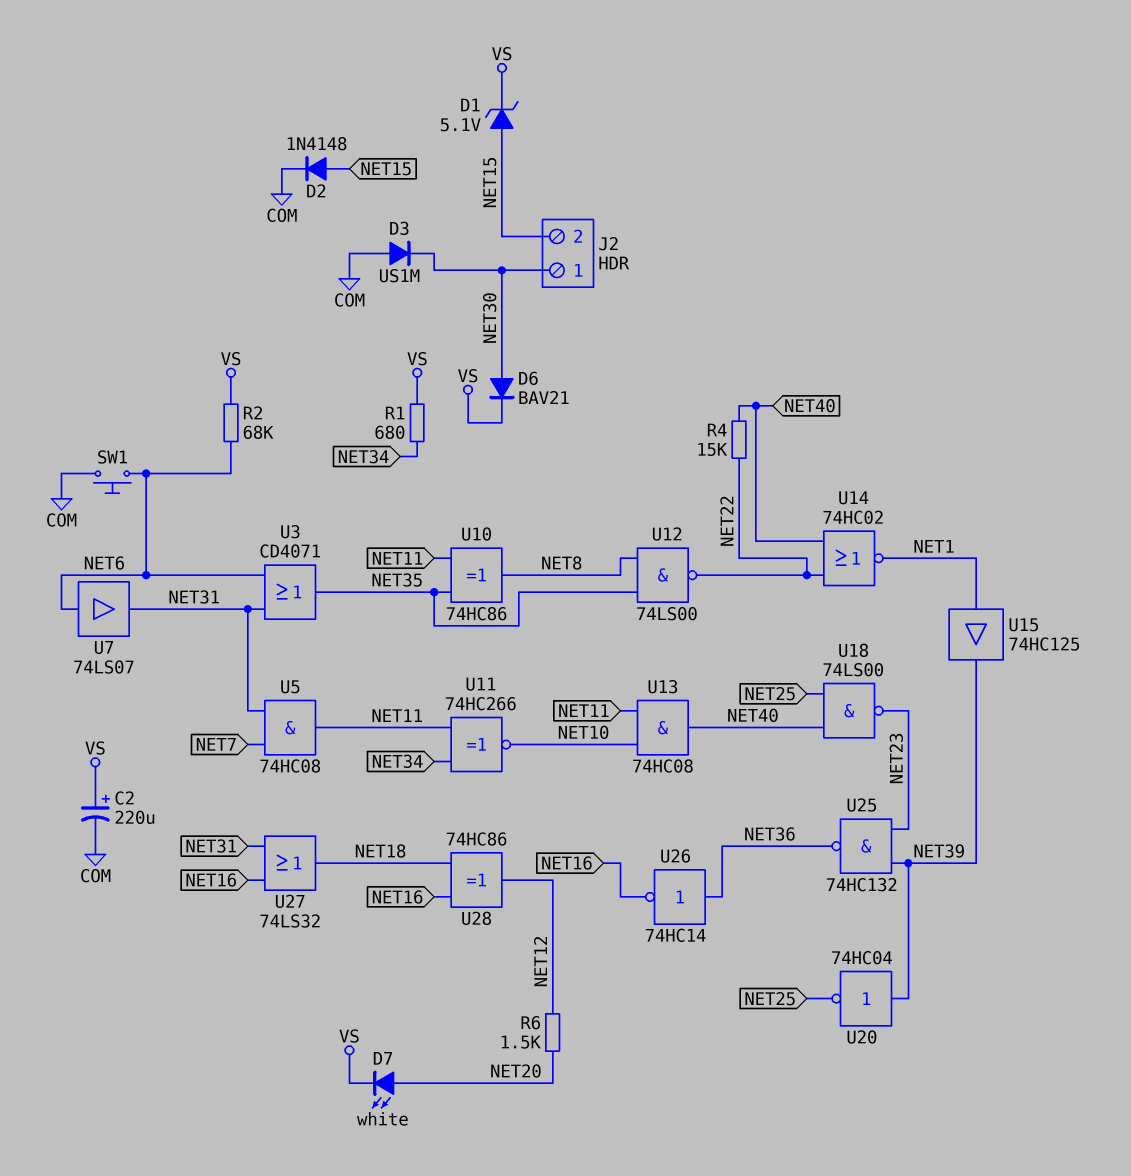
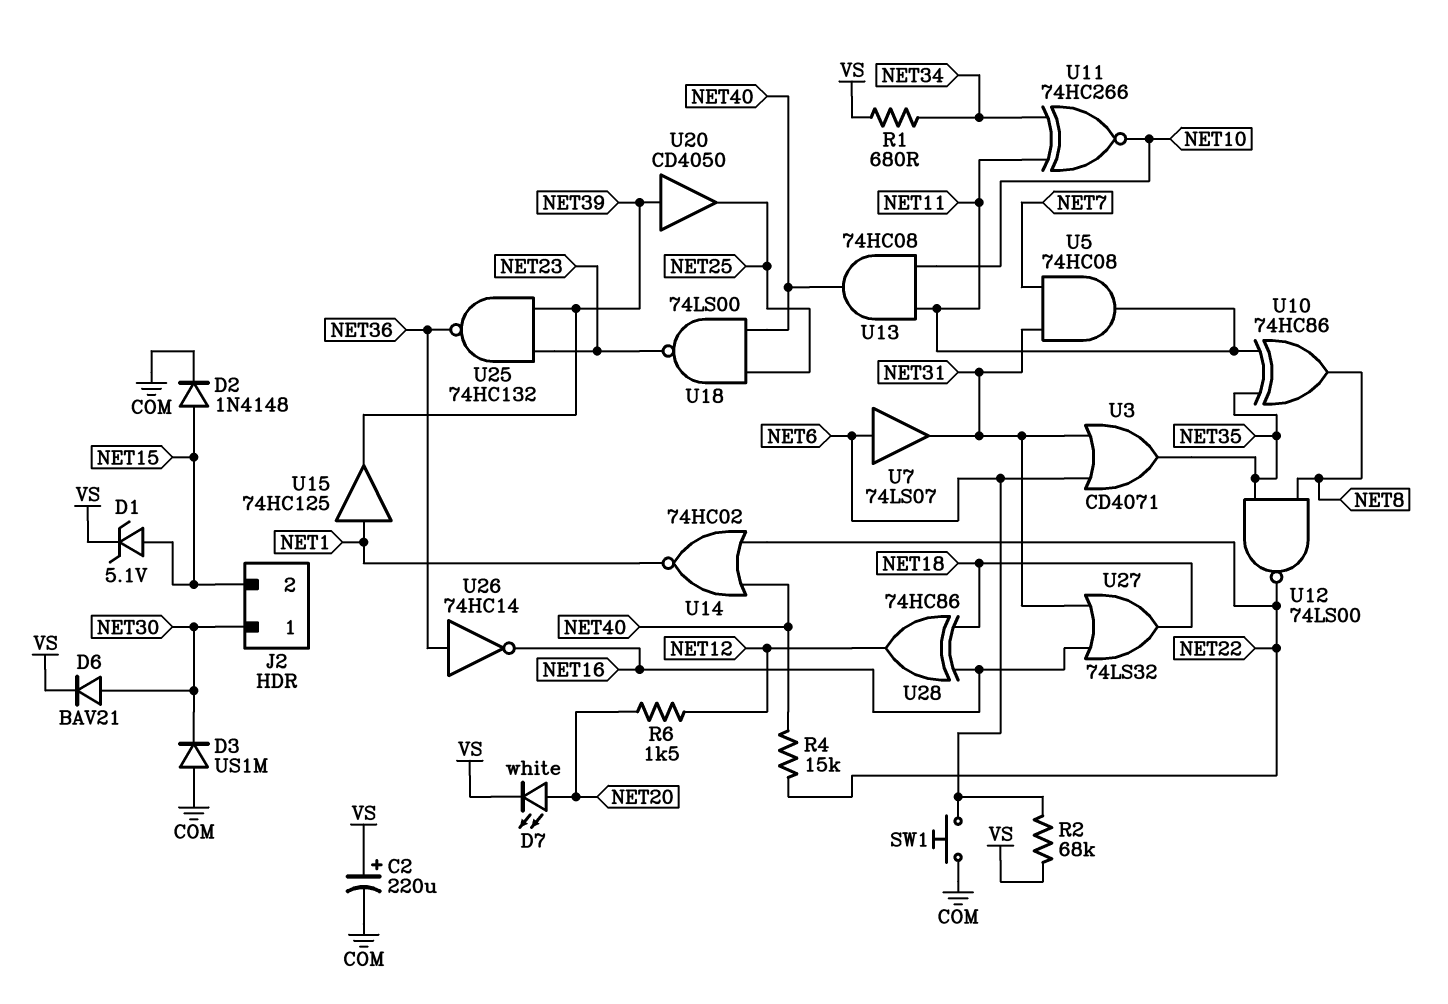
U20: NOT 74HC04 (in NET39, out NET25) -> buffer CD4050 (in NET39, out NET25)

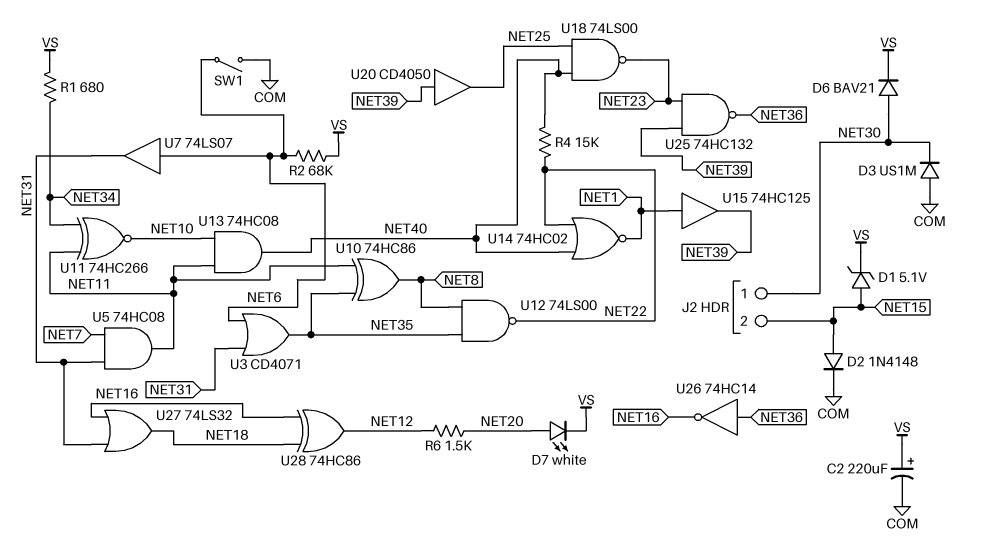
SW1: button (COM, NET6) -> switch (COM, NET6)

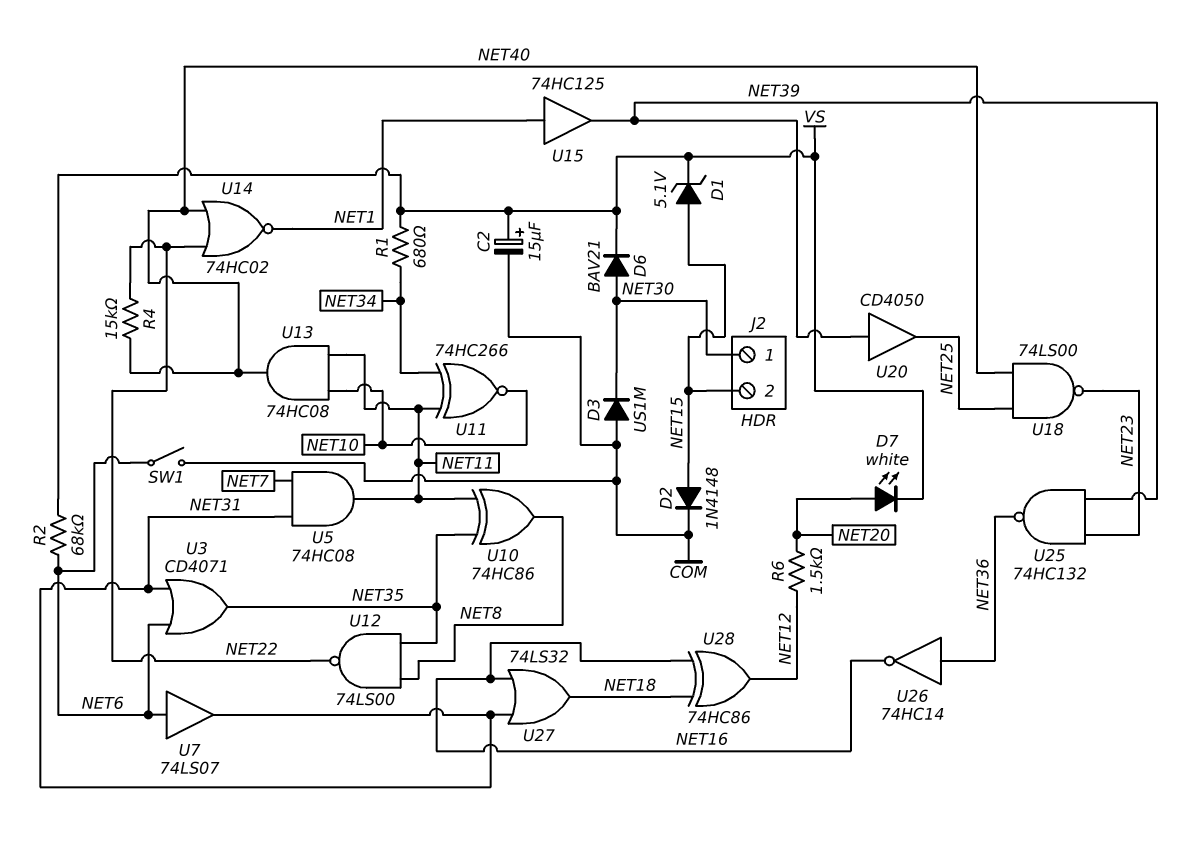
C2: 220uF (plus VS, minus COM) -> 15uF (plus VS, minus COM)

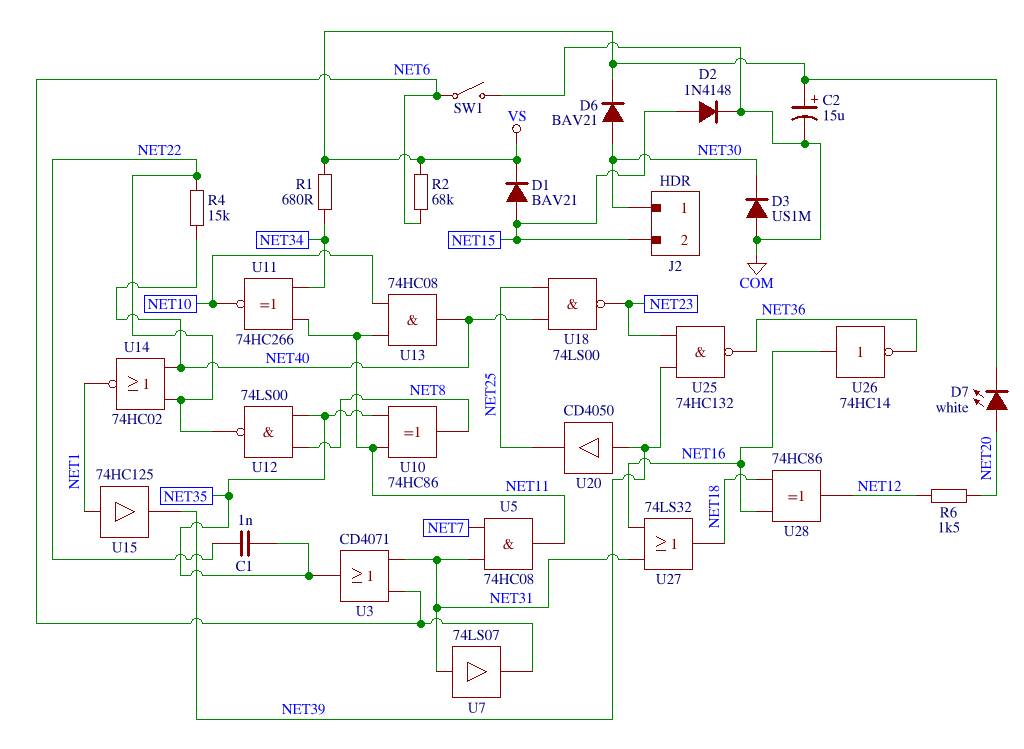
C1: none -> 1nF (NET22, NET35)
D1: zener 5.1V (A NET15, K VS) -> diode BAV21 (A NET15, K VS)
U7: buffer 74LS07 (in NET6, out NET31) -> buffer 74LS07 (in NET31, out NET6)
U26: NOT 74HC14 (in NET36, out NET16) -> NOT 74HC14 (in NET16, out NET36)

